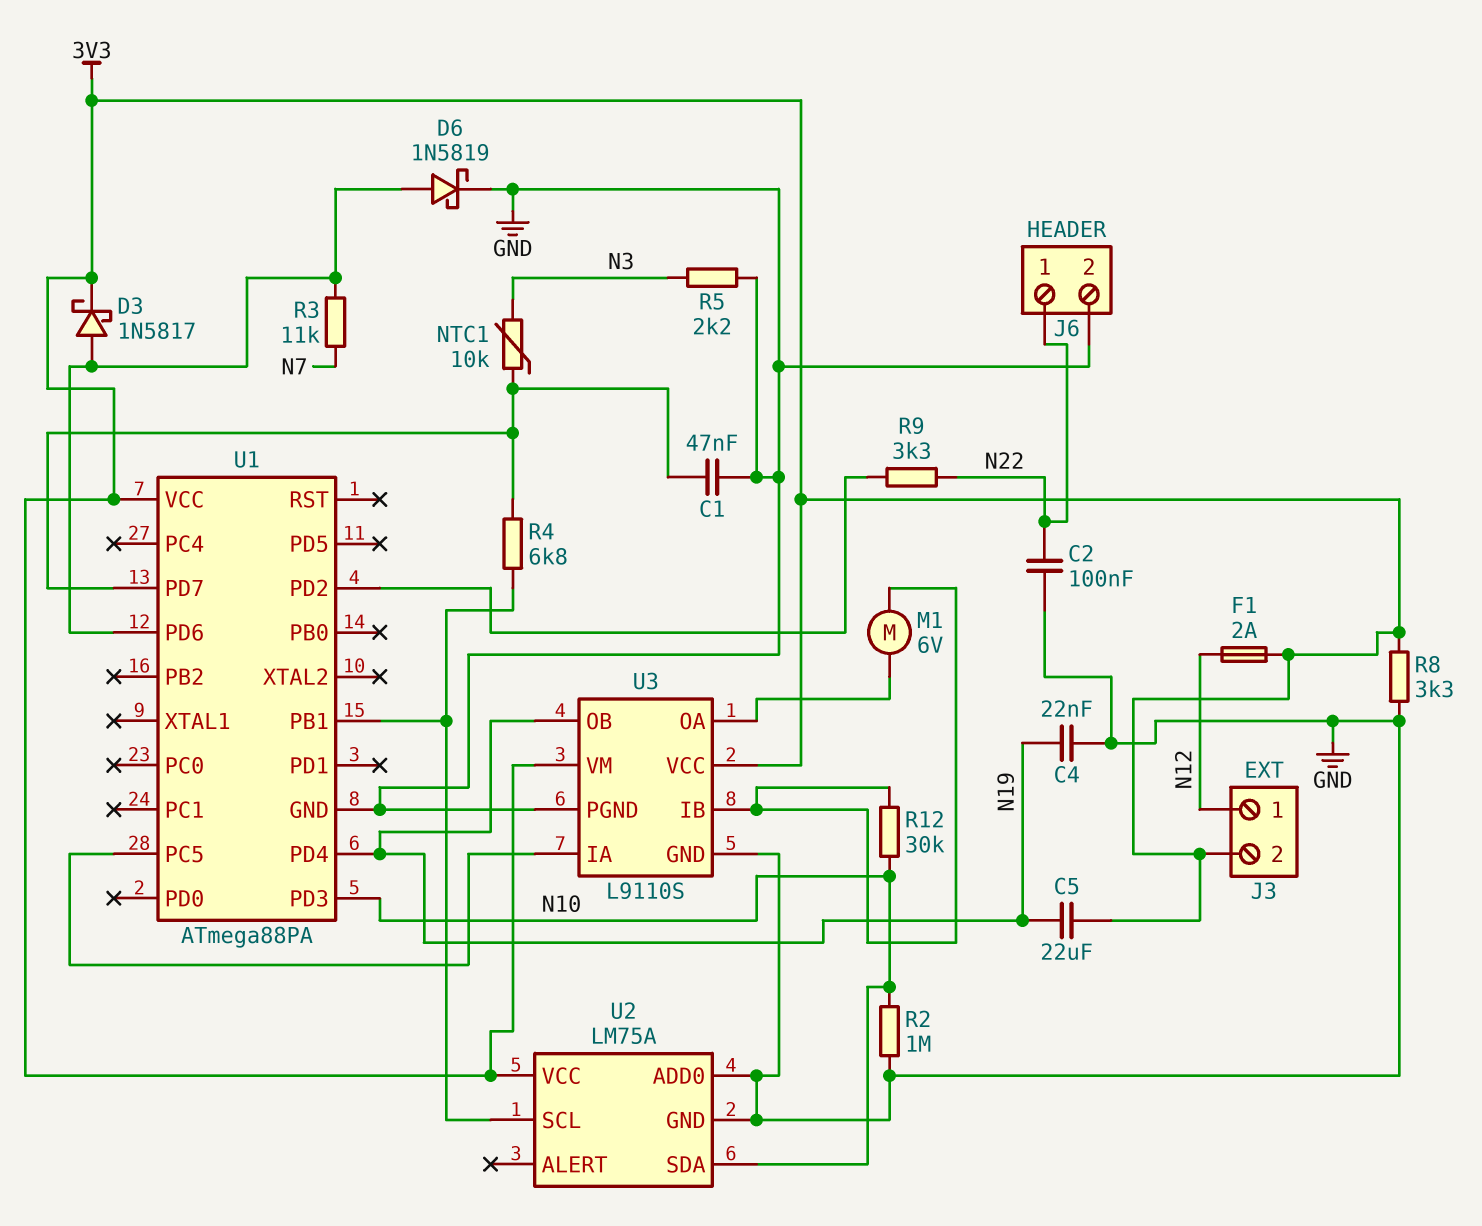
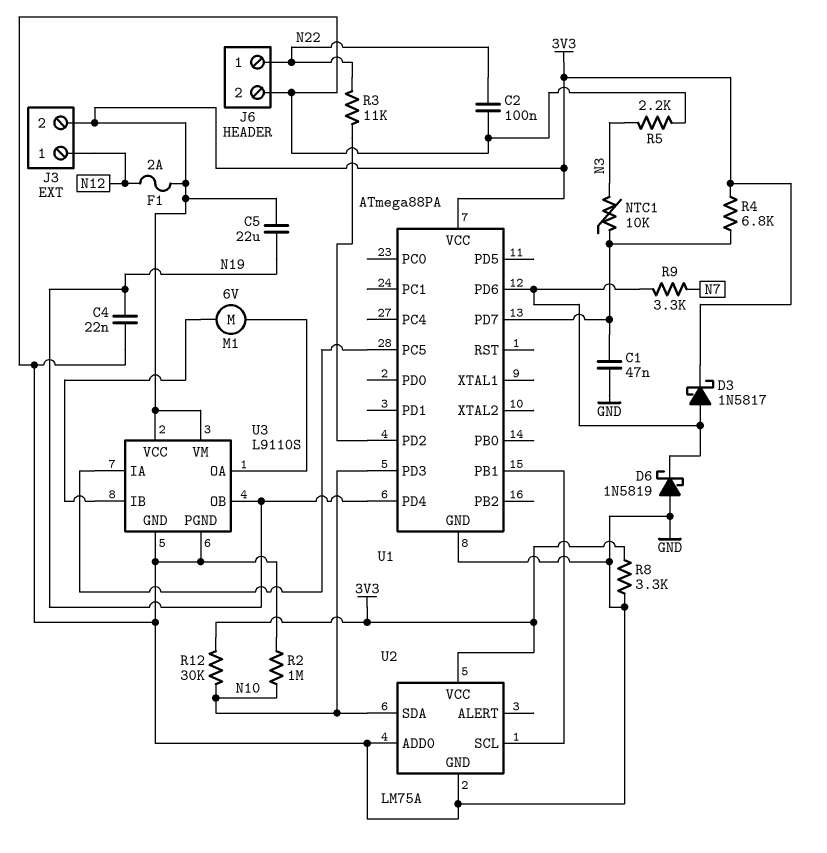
D6: schottky 1N5819 (A U1/PD6, K GND) -> schottky 1N5819 (A GND, K U1/PD6)
R3: 11k (N7, U1/PD6) -> 11k (N22, U1/PD2)
R4: 6.8k (U1/PB1, U1/PD7) -> 6.8k (3V3, U1/PD7)
R9: 3.3k (N22, U1/PD2) -> 3.3k (N7, U1/PD6)
R12: 30k (N10, U3/IB) -> 30k (3V3, N10)

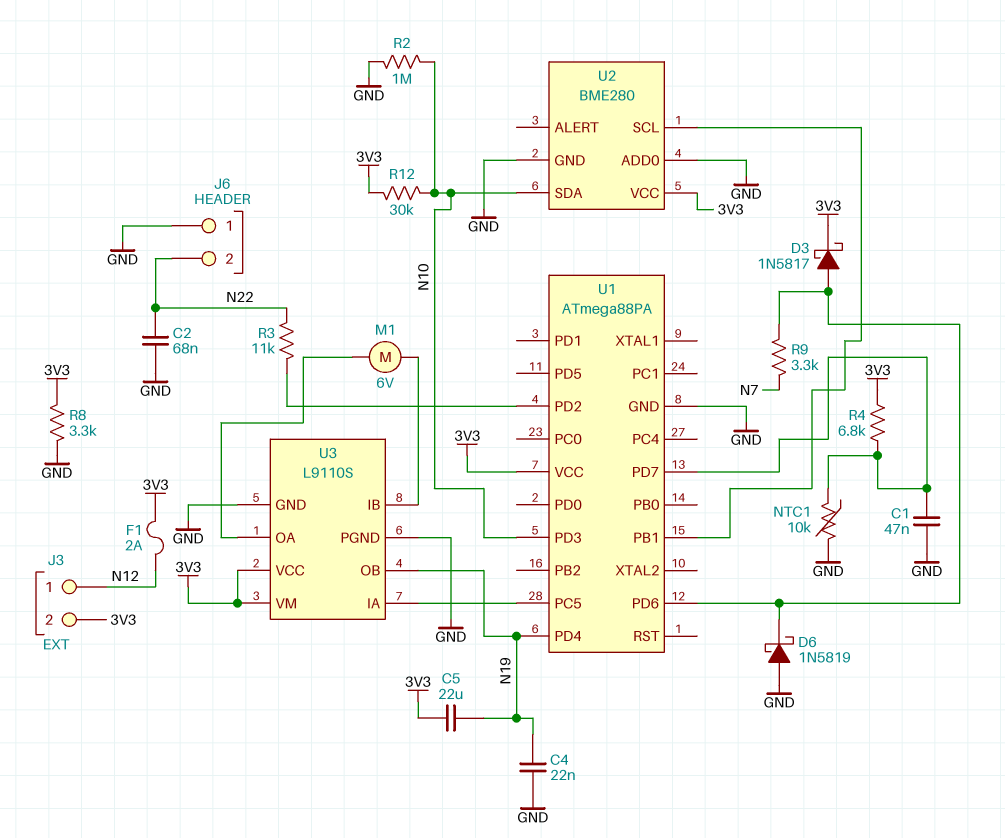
C2: 100nF (GND, N22) -> 68nF (GND, N22)
J6 pin 1: N22 -> GND
J6 pin 2: GND -> N22
NTC1: 10k (N3, U1/PD7) -> 10k (GND, U1/PD7)
R5: 2.2k (GND, N3) -> none
U2: LM75A -> BME280

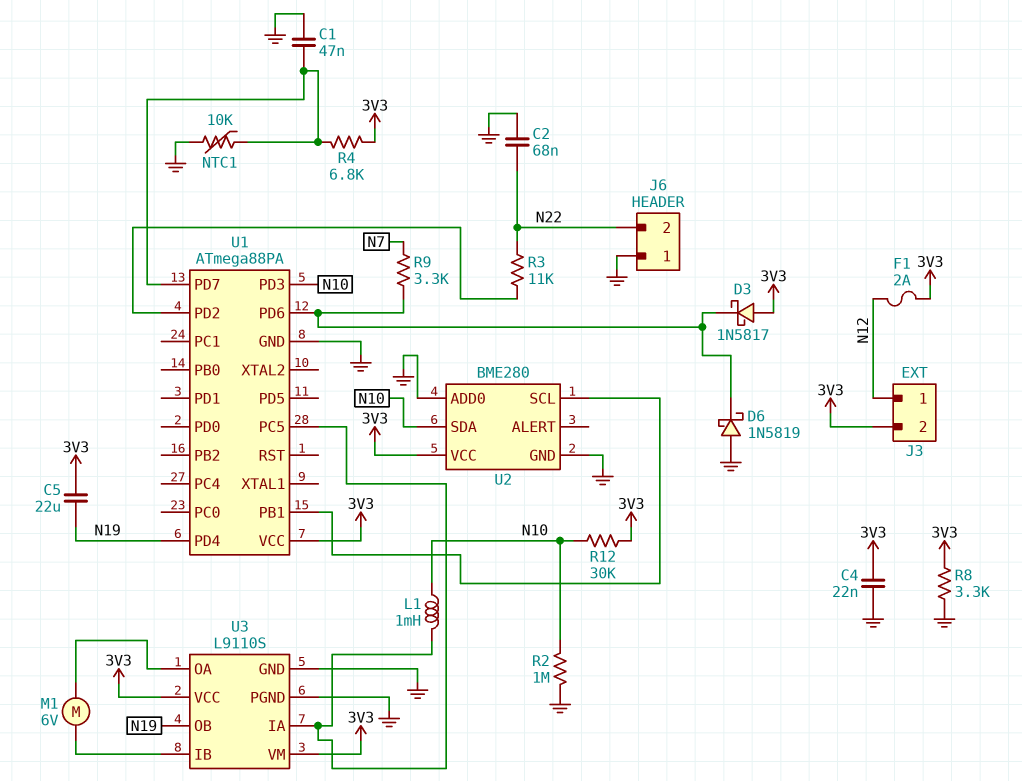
C4: 22nF (GND, N19) -> 22nF (3V3, GND)
D3: schottky 1N5817 (A U1/PD6, K 3V3) -> schottky 1N5817 (A 3V3, K U1/PD6)
L1: none -> 1mH (N10, U1/PC5)

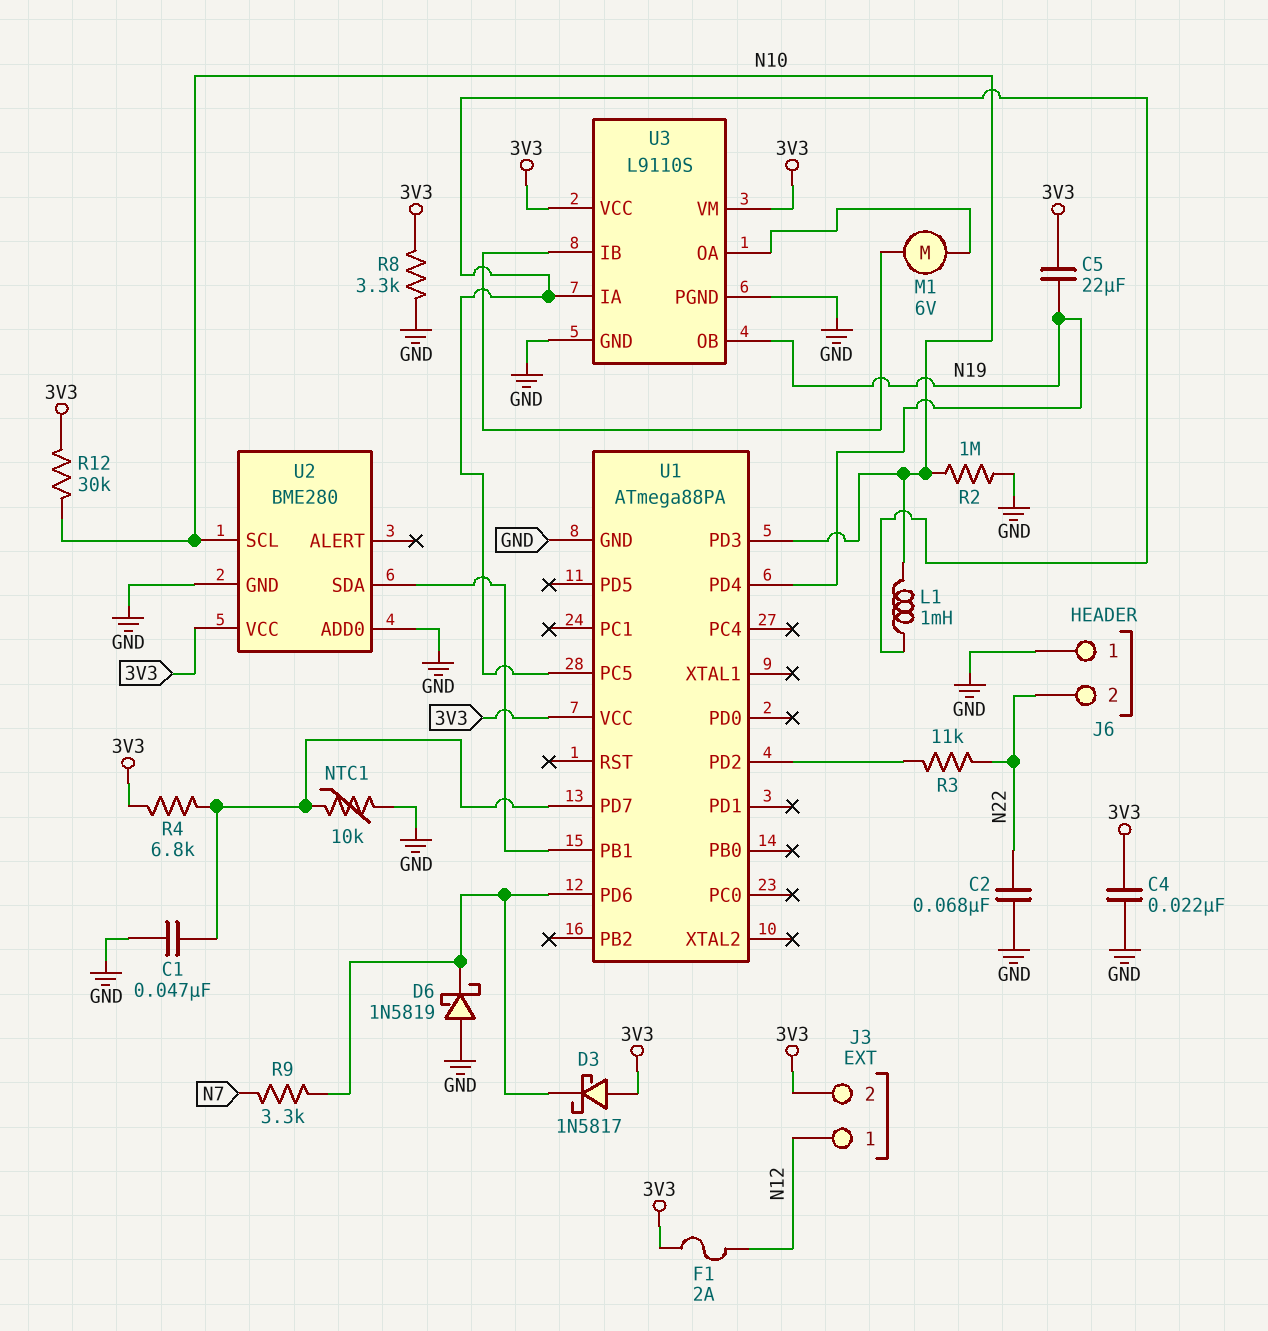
U2 pin SCL: U1/PB1 -> N10
U2 pin SDA: N10 -> U1/PB1

